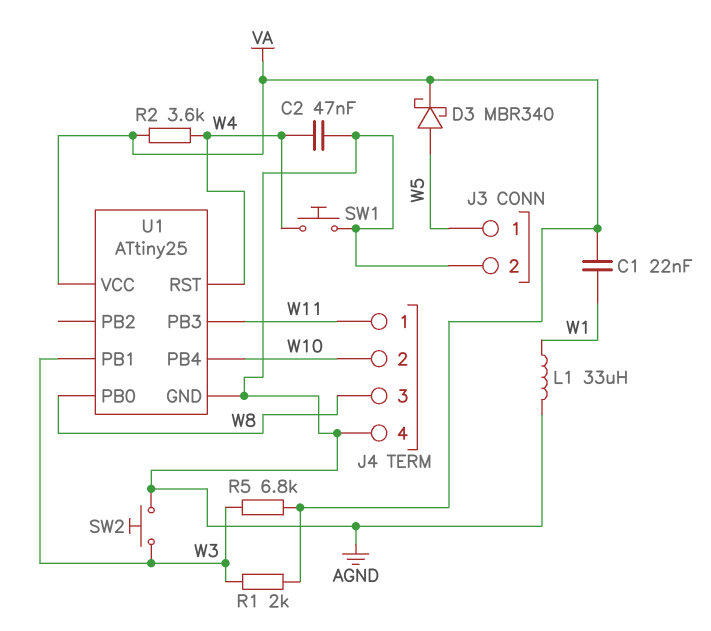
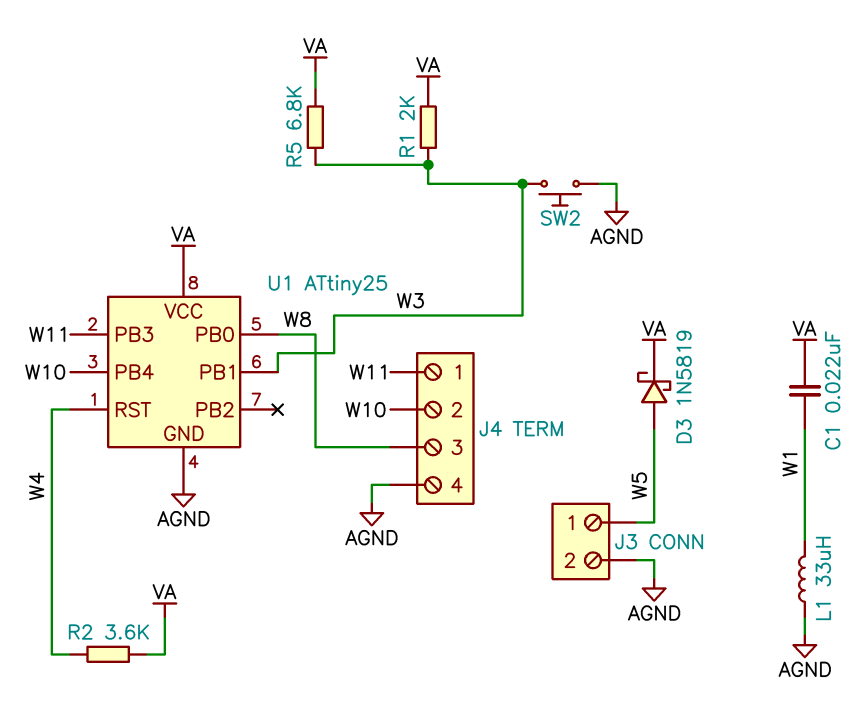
C2: 47nF (AGND, W4) -> none
D3: schottky MBR340 (A W5, K VA) -> schottky 1N5819 (A W5, K VA)
SW1: button (AGND, W4) -> none

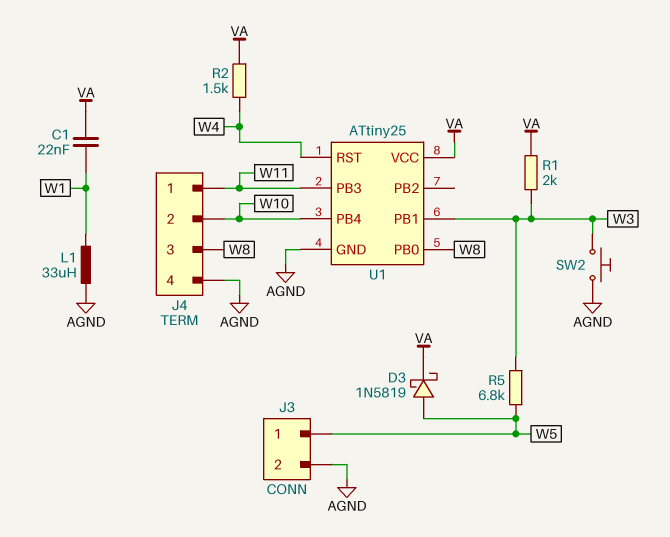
R2: 3.6k (VA, W4) -> 1.5k (VA, W4)
R5: 6.8k (VA, W3) -> 6.8k (W3, W5)

